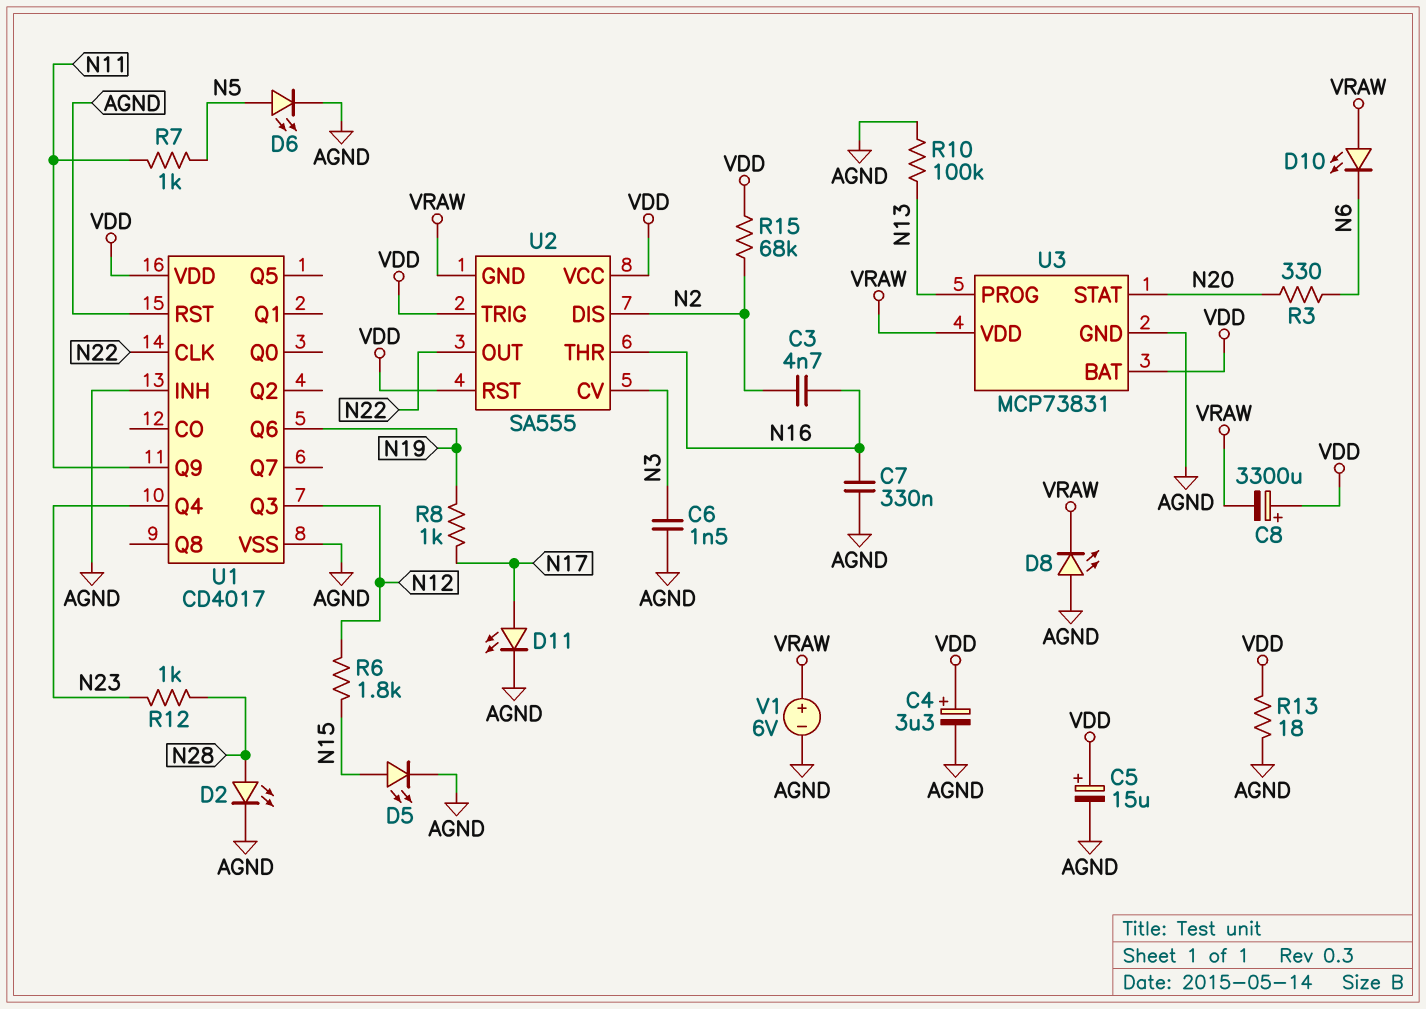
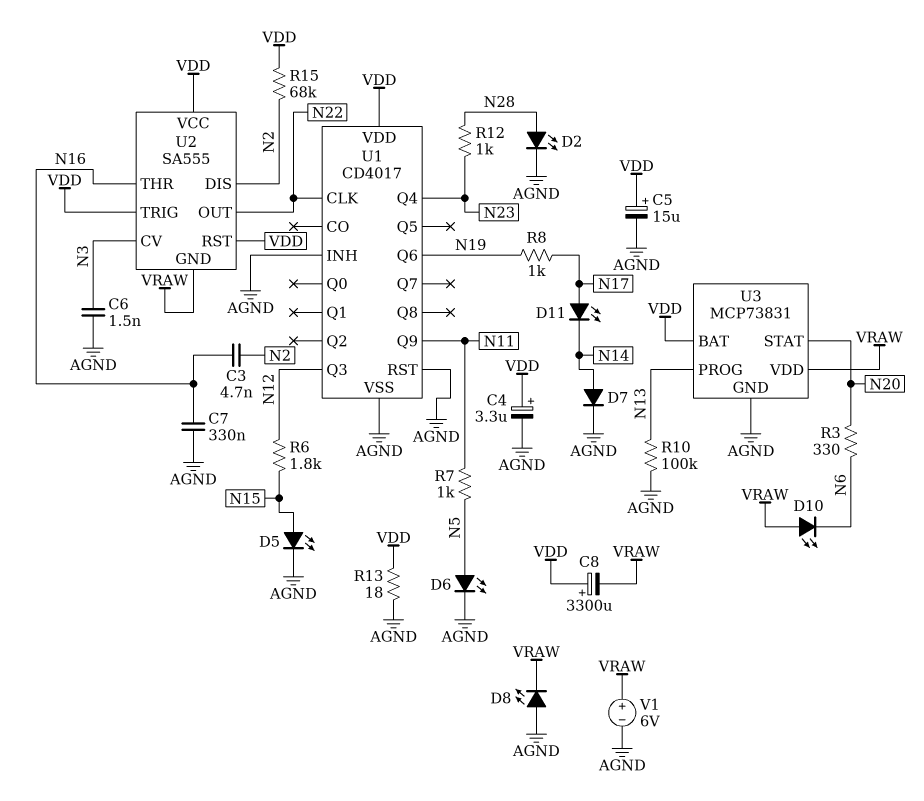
D7: none -> diode (A N14, K AGND)
D11: LED (A N17, K AGND) -> LED (A N17, K N14)

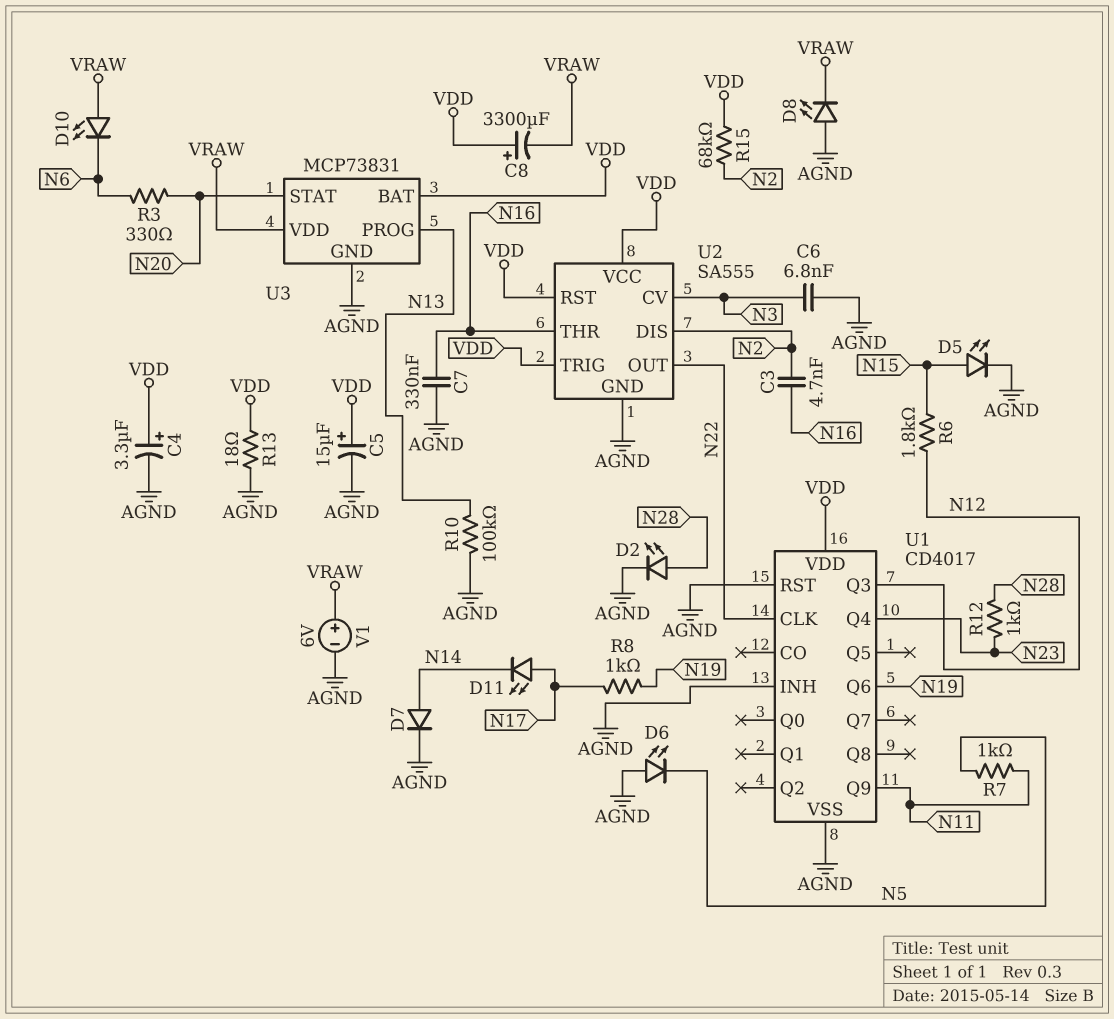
C6: 1.5nF (AGND, N3) -> 6.8nF (AGND, N3)
D6: LED (A N5, K AGND) -> LED (A AGND, K N5)
U2 pin GND: VRAW -> AGND

